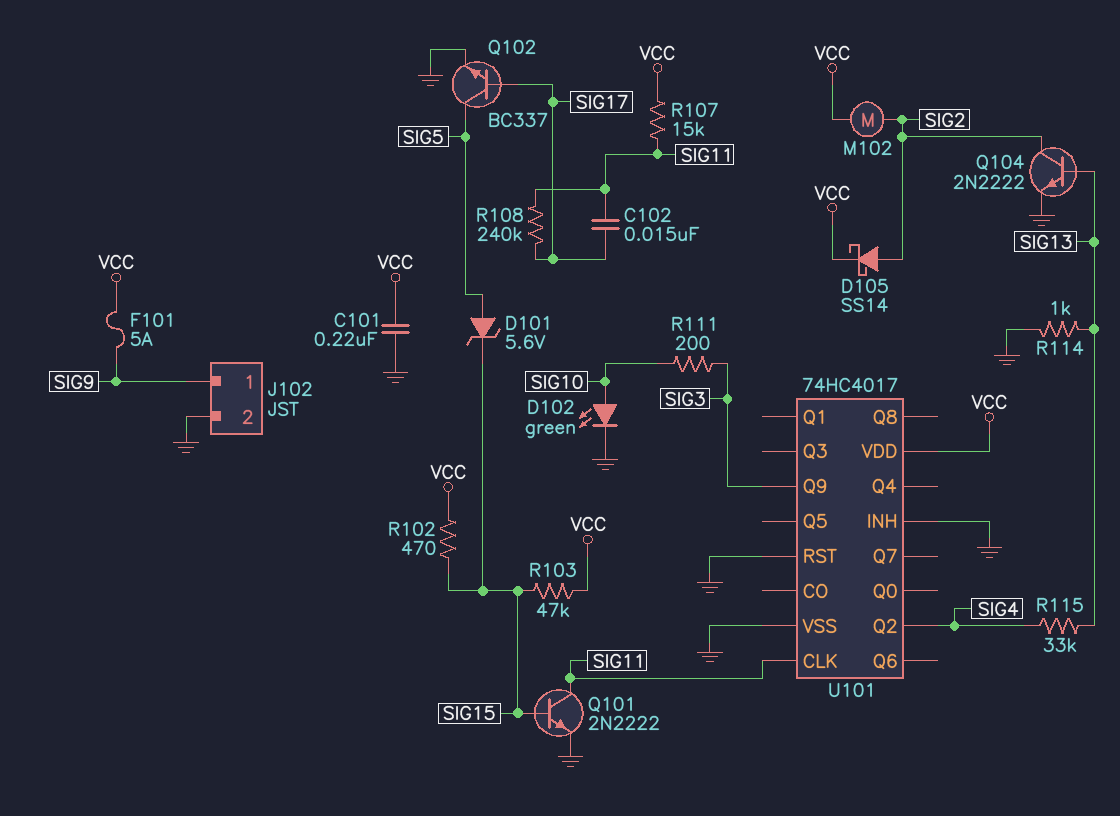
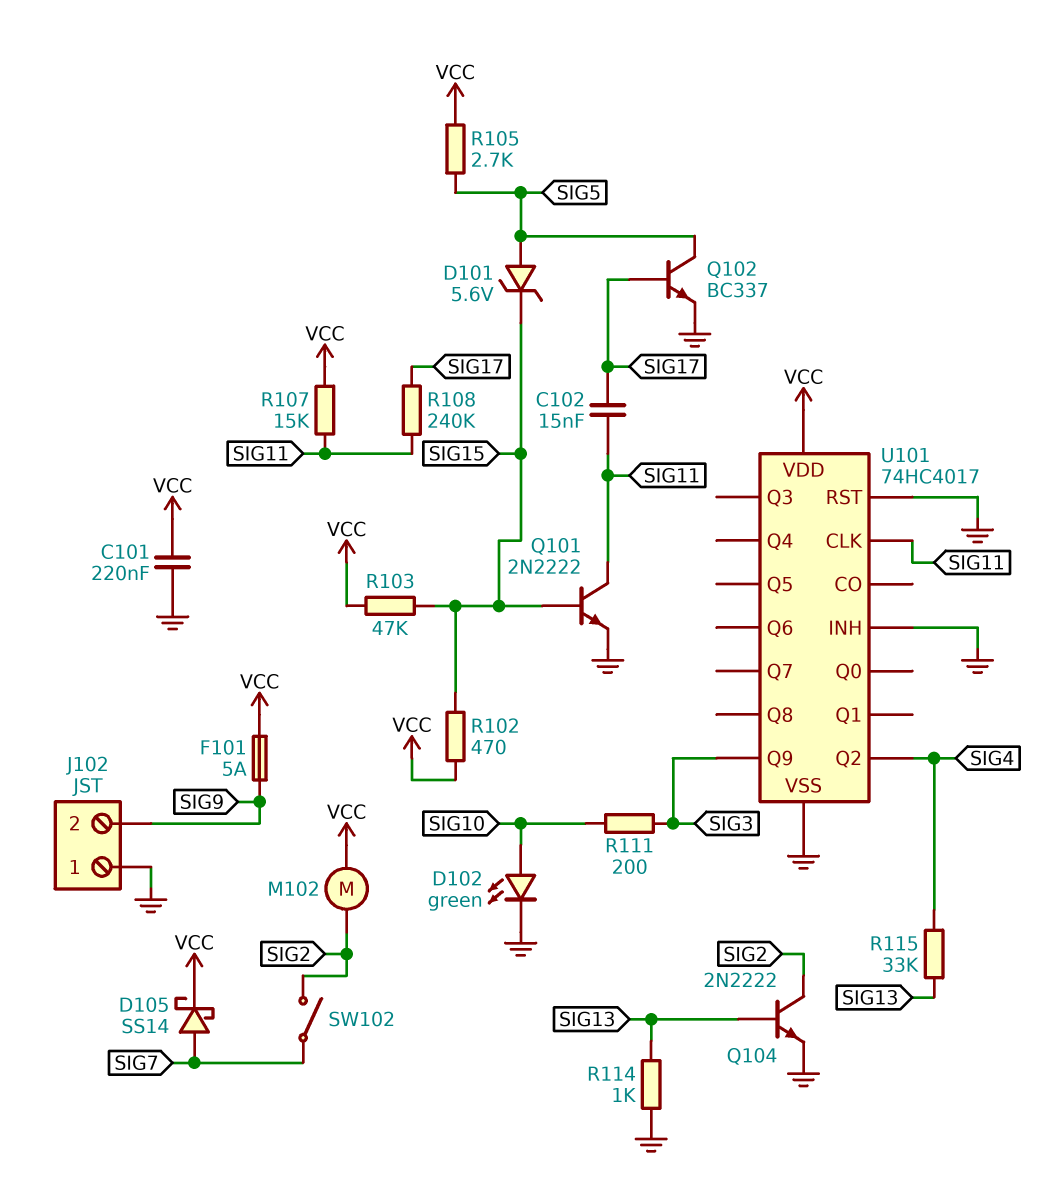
D105: schottky SS14 (A SIG2, K VCC) -> schottky SS14 (A SIG7, K VCC)
J102 pin 1: SIG9 -> GND
J102 pin 2: GND -> SIG9
R105: none -> 2.7k (SIG5, VCC)
SW102: none -> switch (SIG2, SIG7)

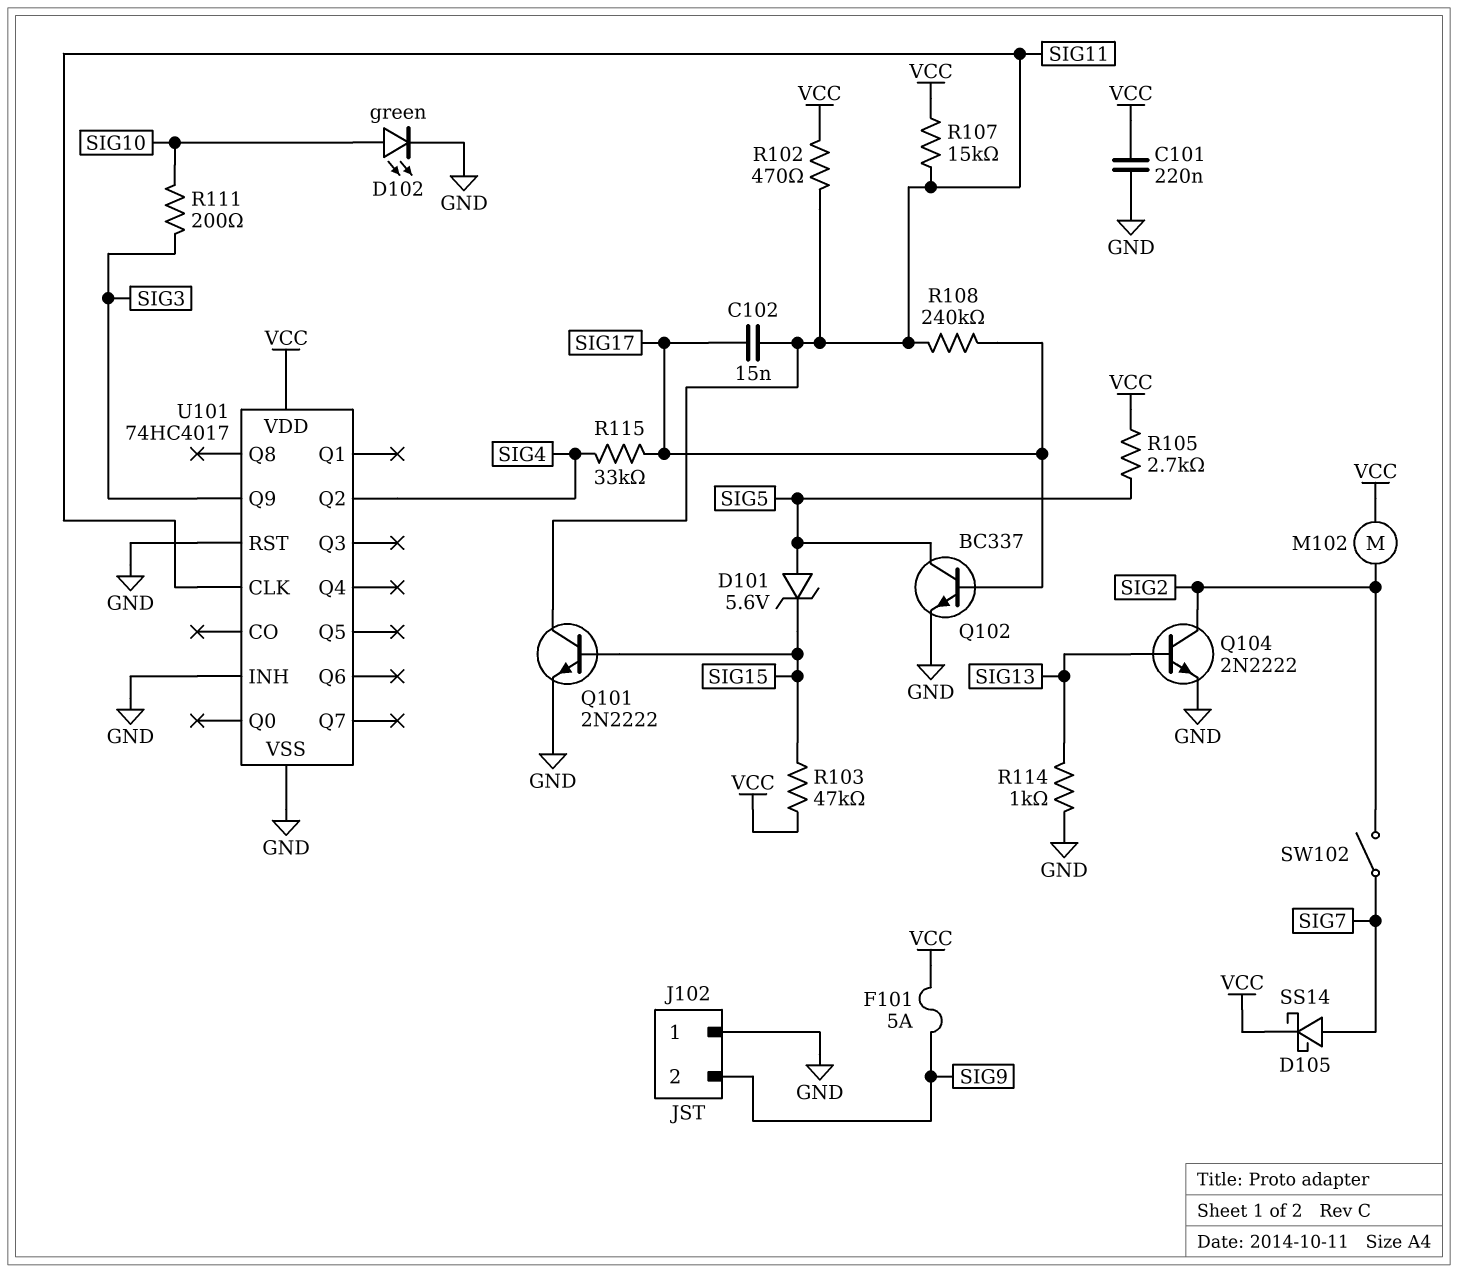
R102: 470 (SIG15, VCC) -> 470 (SIG11, VCC)
R115: 33k (SIG4, SIG13) -> 33k (SIG4, SIG17)

